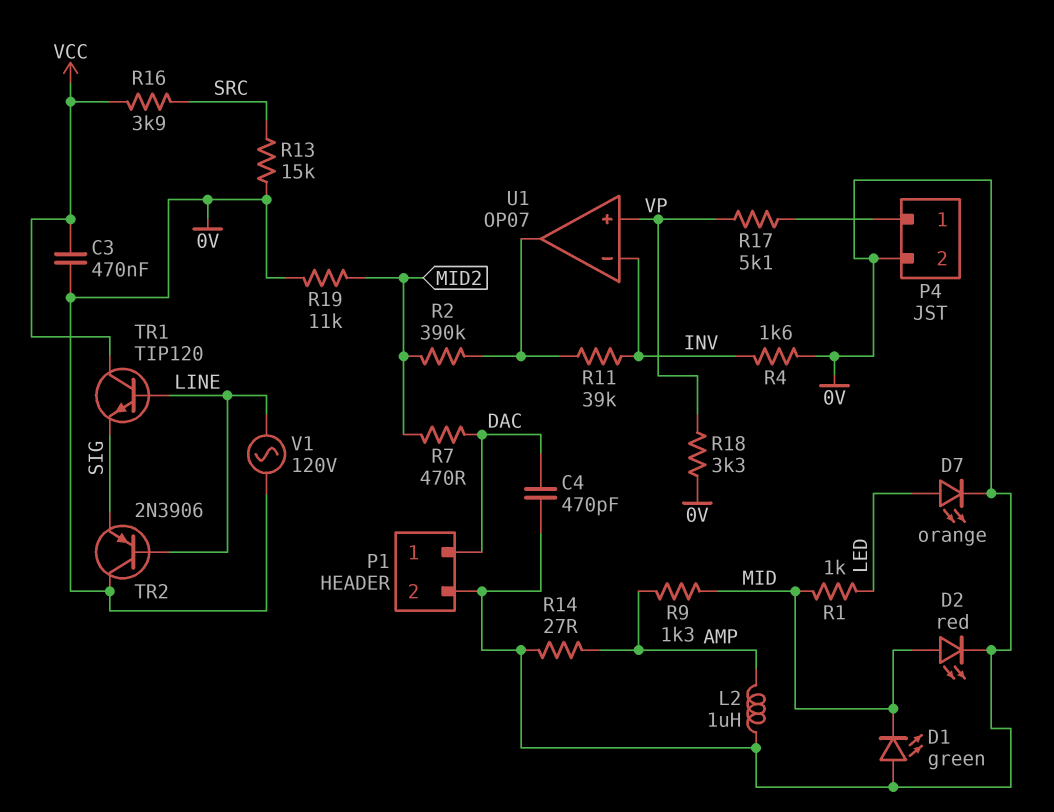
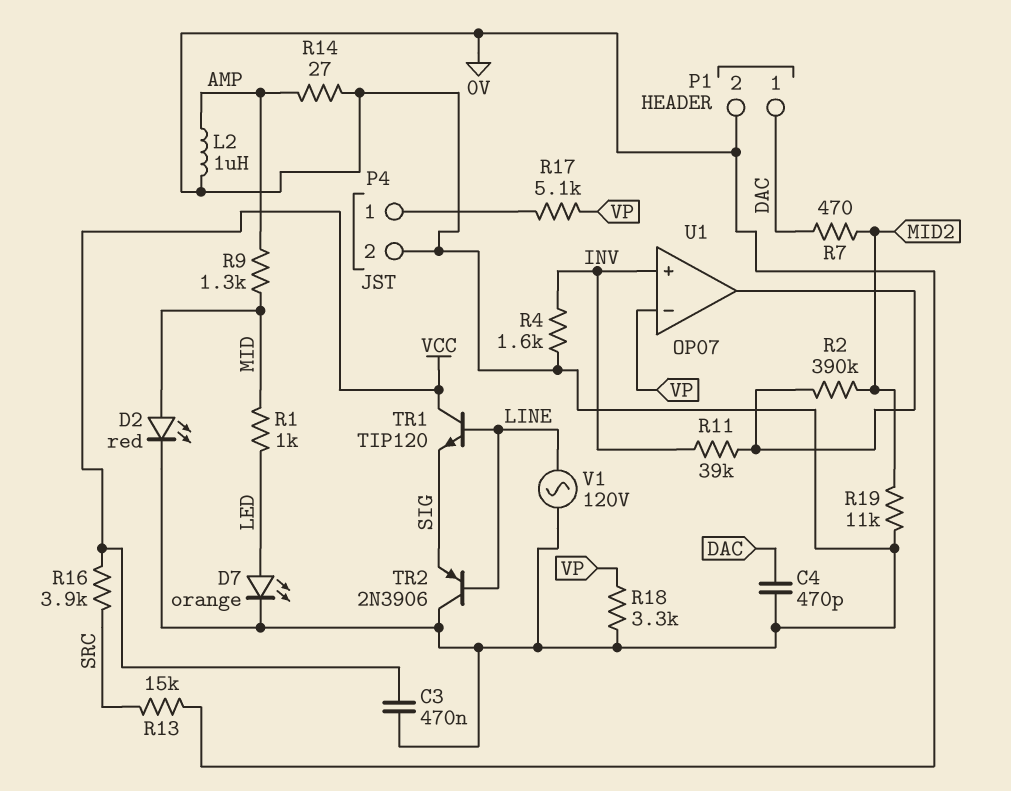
D1: LED green (A 0V, K MID) -> none
U1 pin in+: VP -> INV
U1 pin in-: INV -> VP

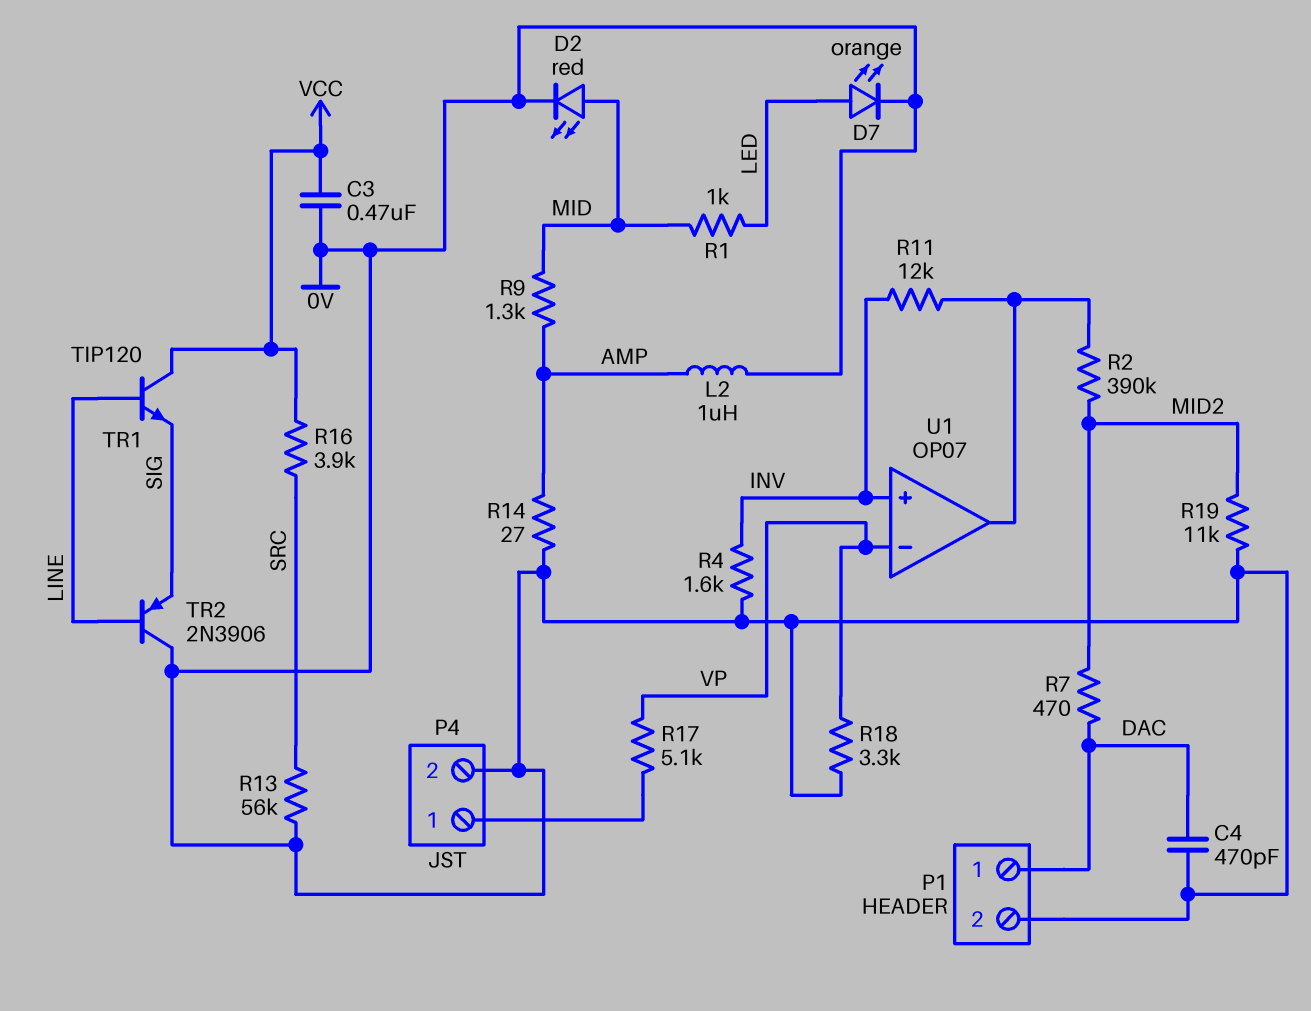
R11: 39k (INV, U1/out) -> 12k (INV, U1/out)
R13: 15k (0V, SRC) -> 56k (0V, SRC)
V1: AC 120V (0V, LINE) -> none

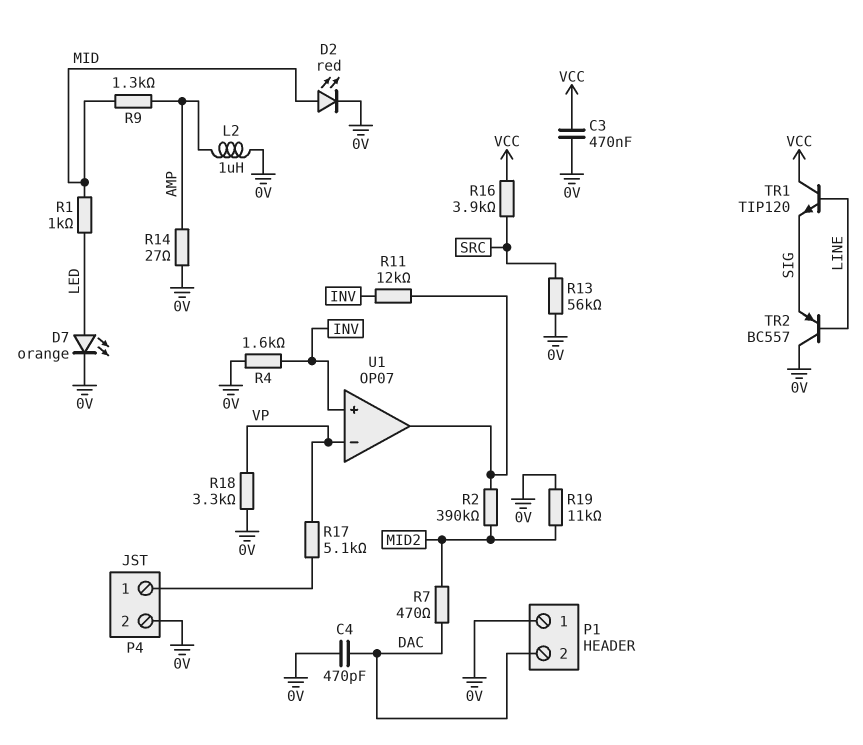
P1 pin 1: DAC -> 0V
P1 pin 2: 0V -> DAC
TR2: PNP 2N3906 (B LINE, C 0V, E SIG) -> PNP BC557 (B LINE, C 0V, E SIG)

